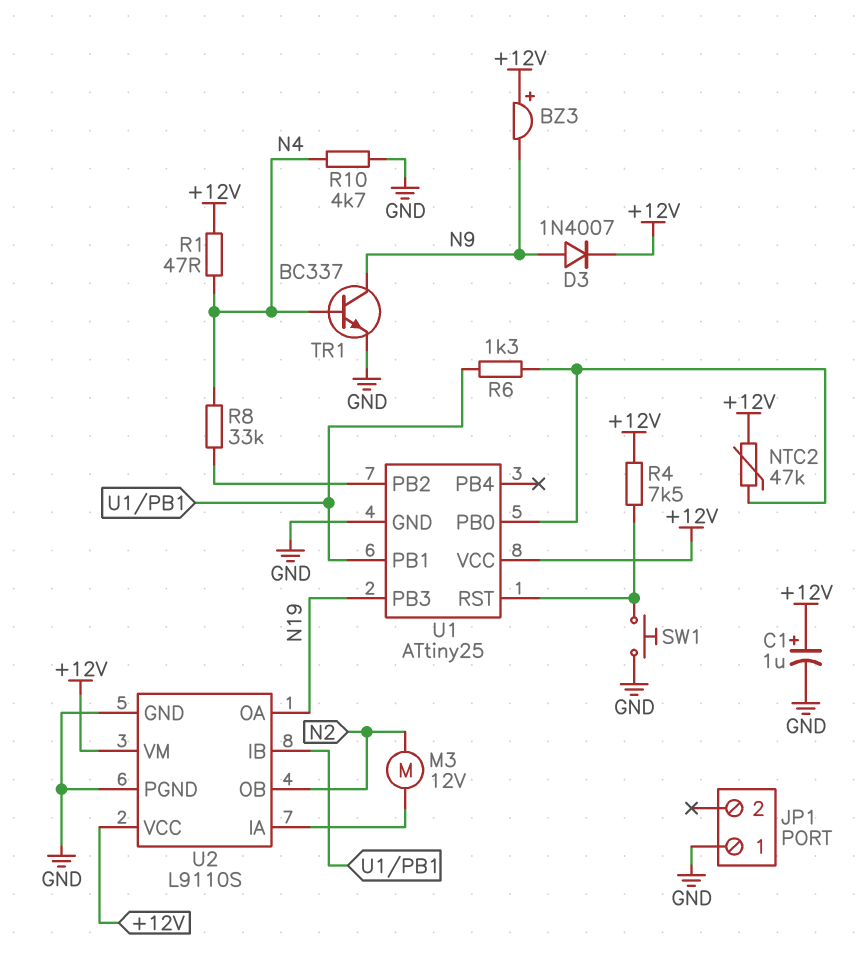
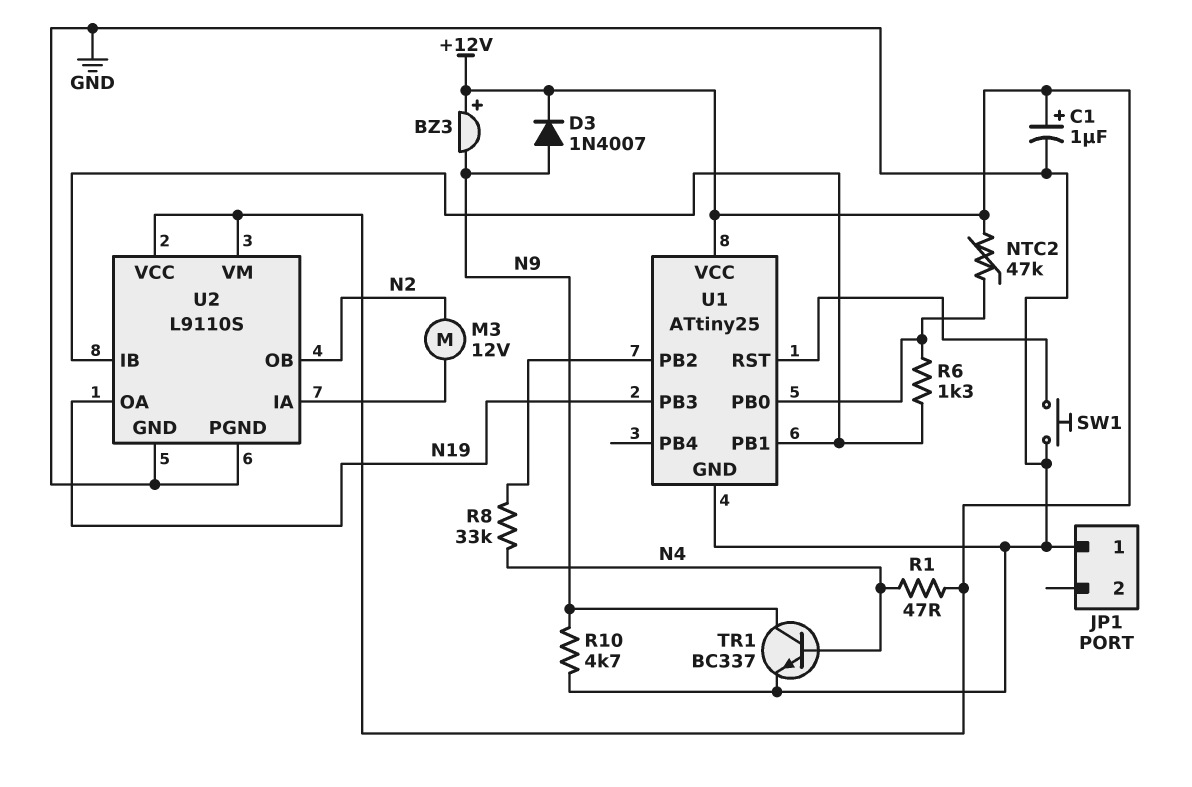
R4: 7.5k (+12V, U1/RST) -> none
R10: 4.7k (GND, N4) -> 4.7k (GND, N9)

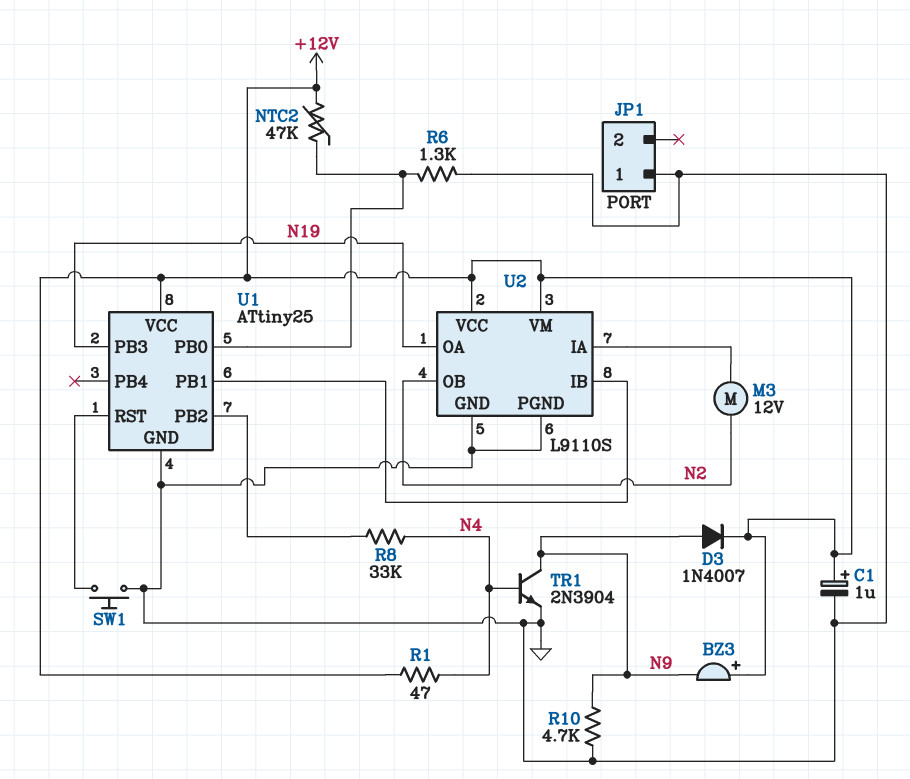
R6: 1.3k (U1/PB0, U1/PB1) -> 1.3k (GND, U1/PB0)
TR1: NPN BC337 (B N4, C N9, E GND) -> NPN 2N3904 (B N4, C N9, E GND)

